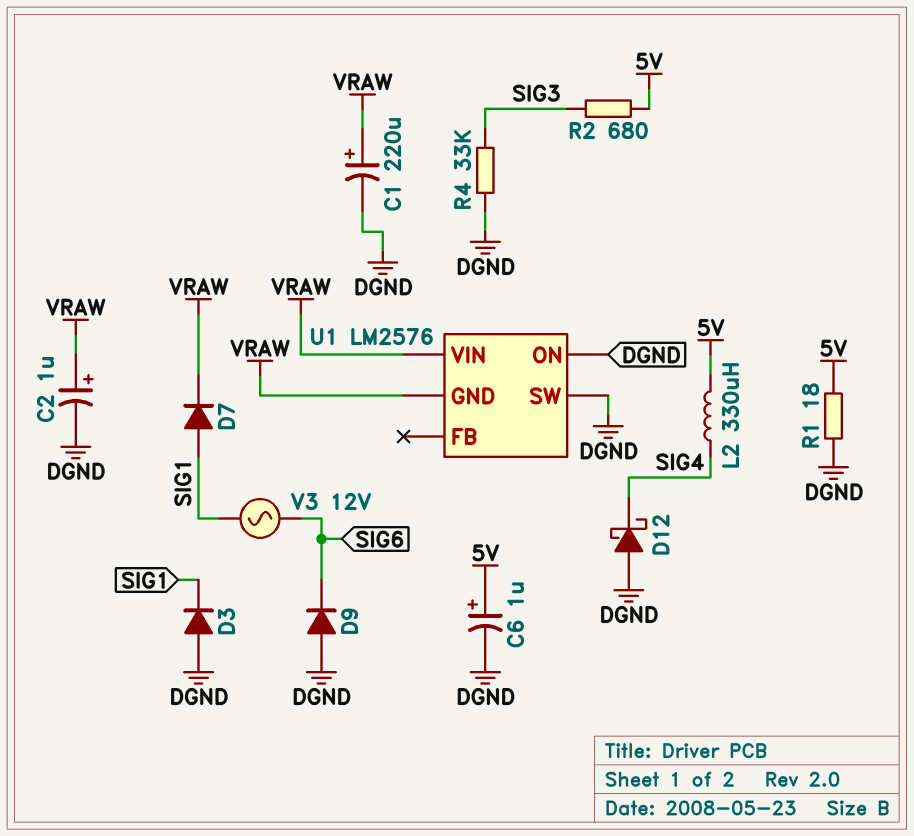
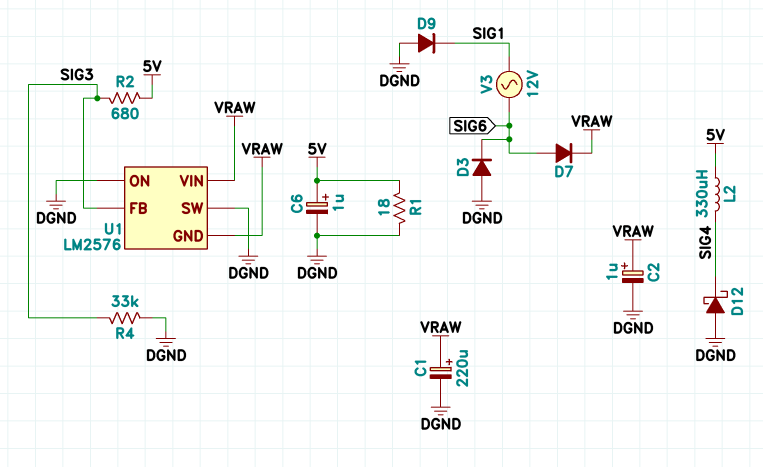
D3: diode (A DGND, K SIG1) -> diode (A DGND, K SIG6)
D7: diode (A SIG1, K VRAW) -> diode (A SIG6, K VRAW)
D9: diode (A DGND, K SIG6) -> diode (A DGND, K SIG1)
U1 pin FB: none -> SIG3

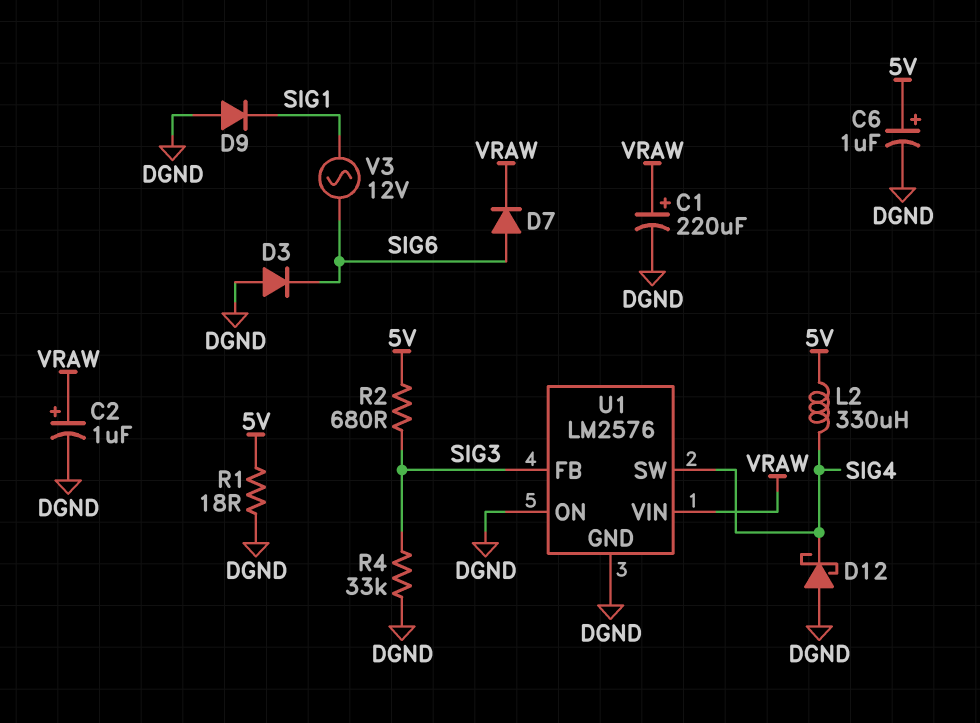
U1 pin GND: VRAW -> DGND
U1 pin SW: DGND -> SIG4

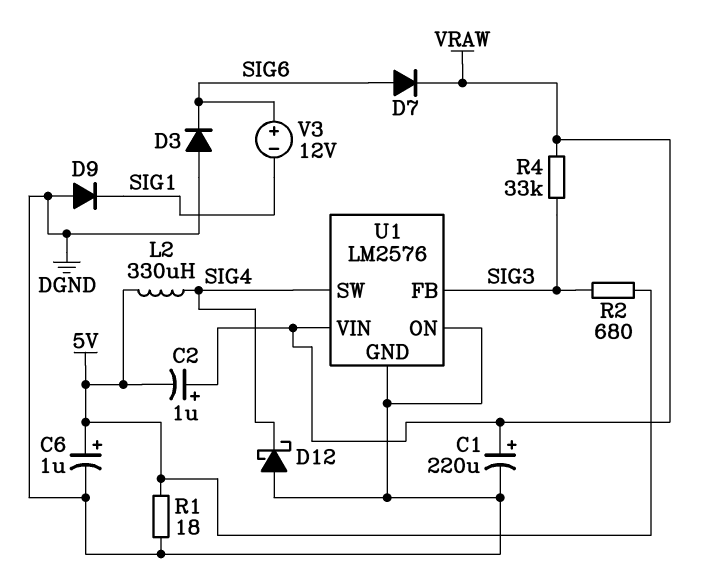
C2: 1uF (plus VRAW, minus DGND) -> 1uF (plus VRAW, minus 5V)
R4: 33k (DGND, SIG3) -> 33k (SIG3, VRAW)
V3: AC 12V (SIG1, SIG6) -> 12V (plus SIG6, minus SIG1)

